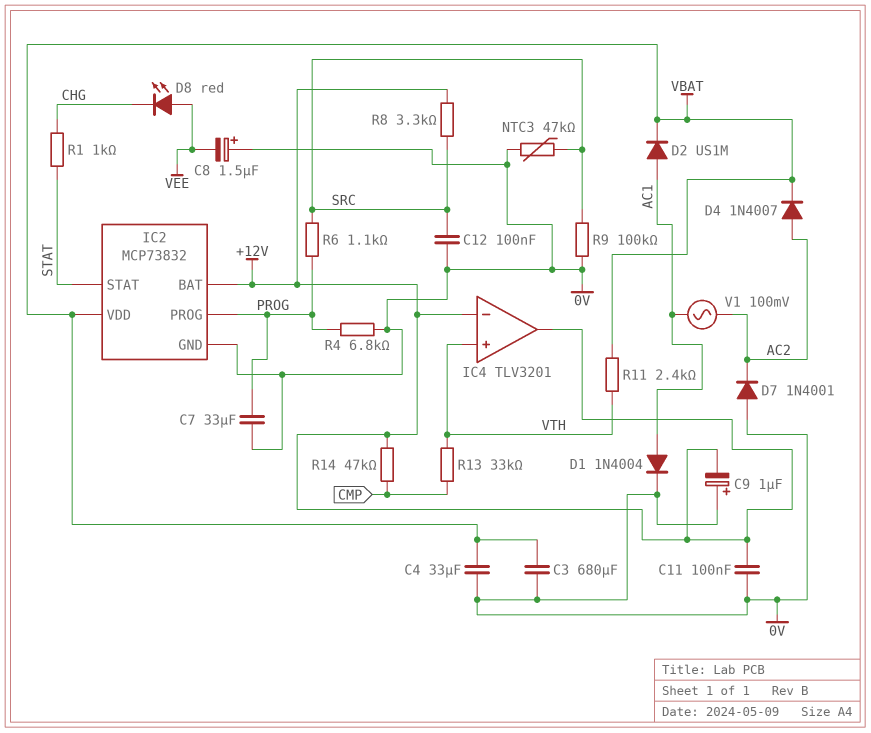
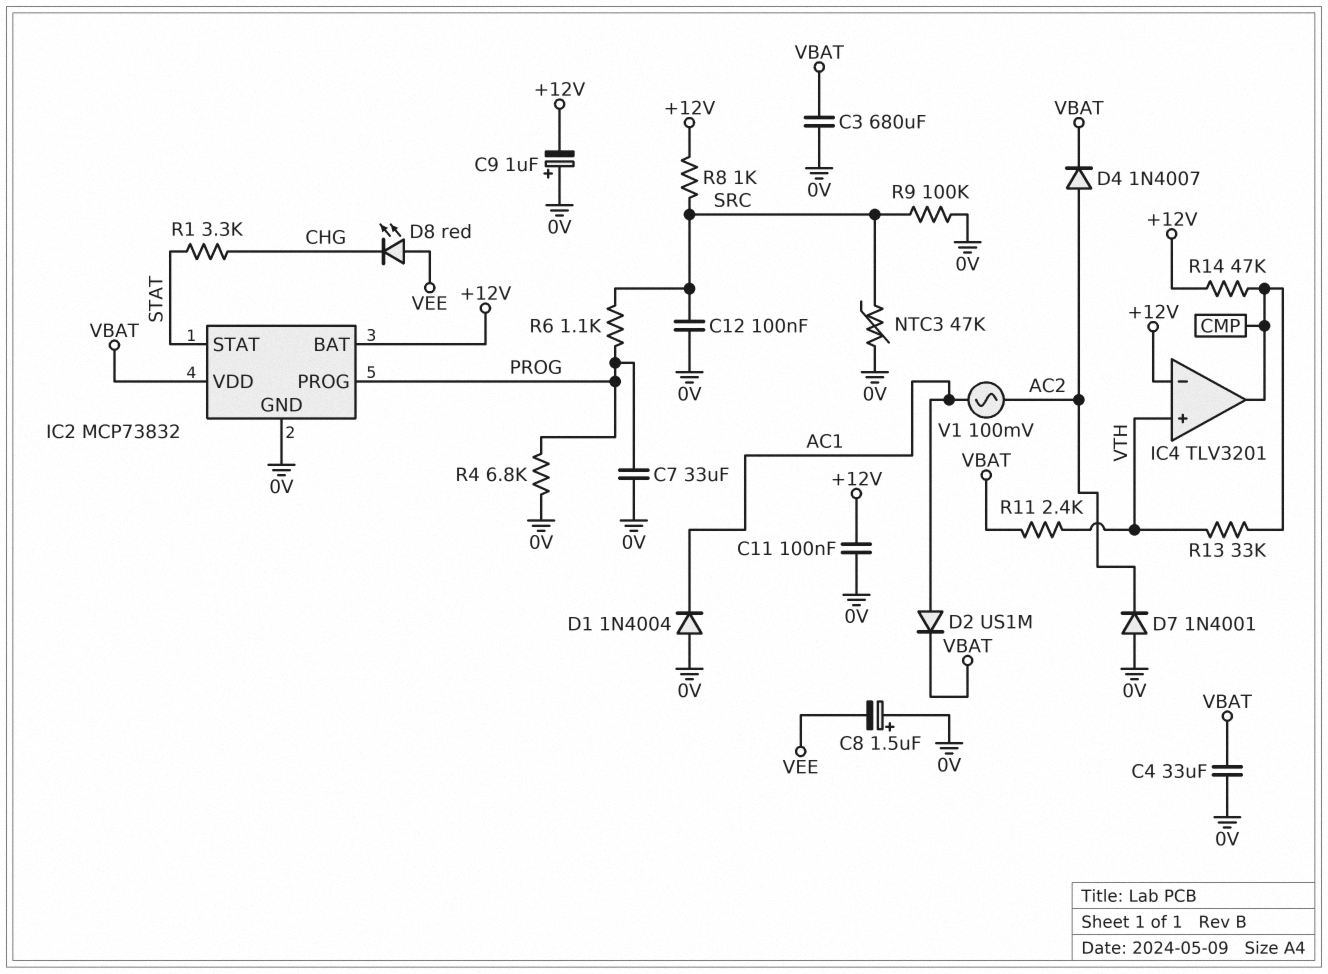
D1: diode 1N4004 (A AC1, K 0V) -> diode 1N4004 (A 0V, K AC1)
IC4 pin out: +12V -> CMP
R1: 1k (CHG, STAT) -> 3.3k (CHG, STAT)
R8: 3.3k (+12V, SRC) -> 1k (+12V, SRC)

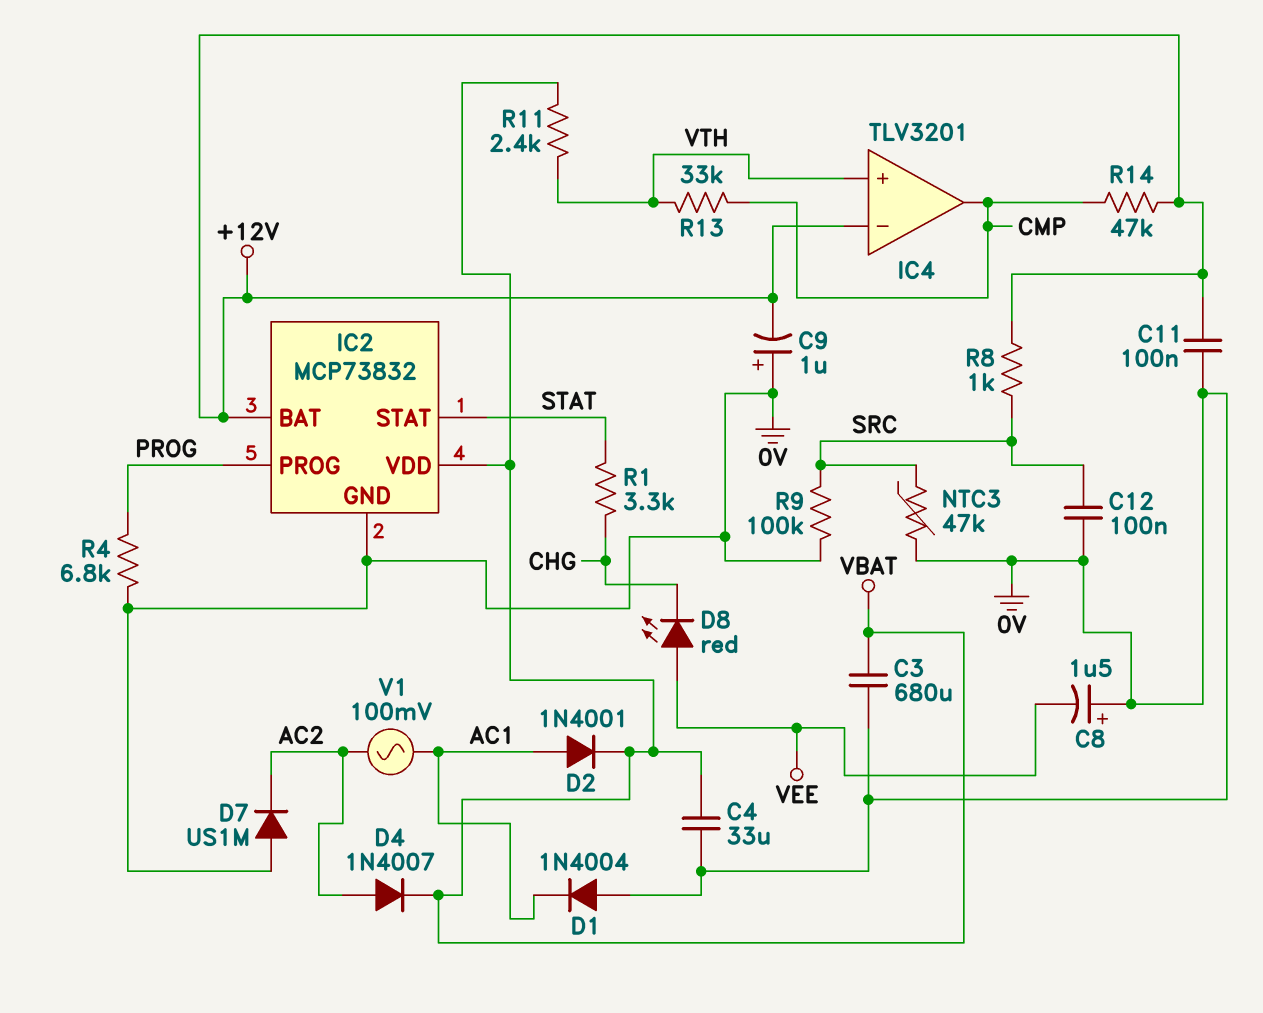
C7: 33uF (0V, PROG) -> none
D2: diode US1M (A AC1, K VBAT) -> diode 1N4001 (A AC1, K VBAT)
D7: diode 1N4001 (A 0V, K AC2) -> diode US1M (A 0V, K AC2)
R6: 1.1k (PROG, SRC) -> none

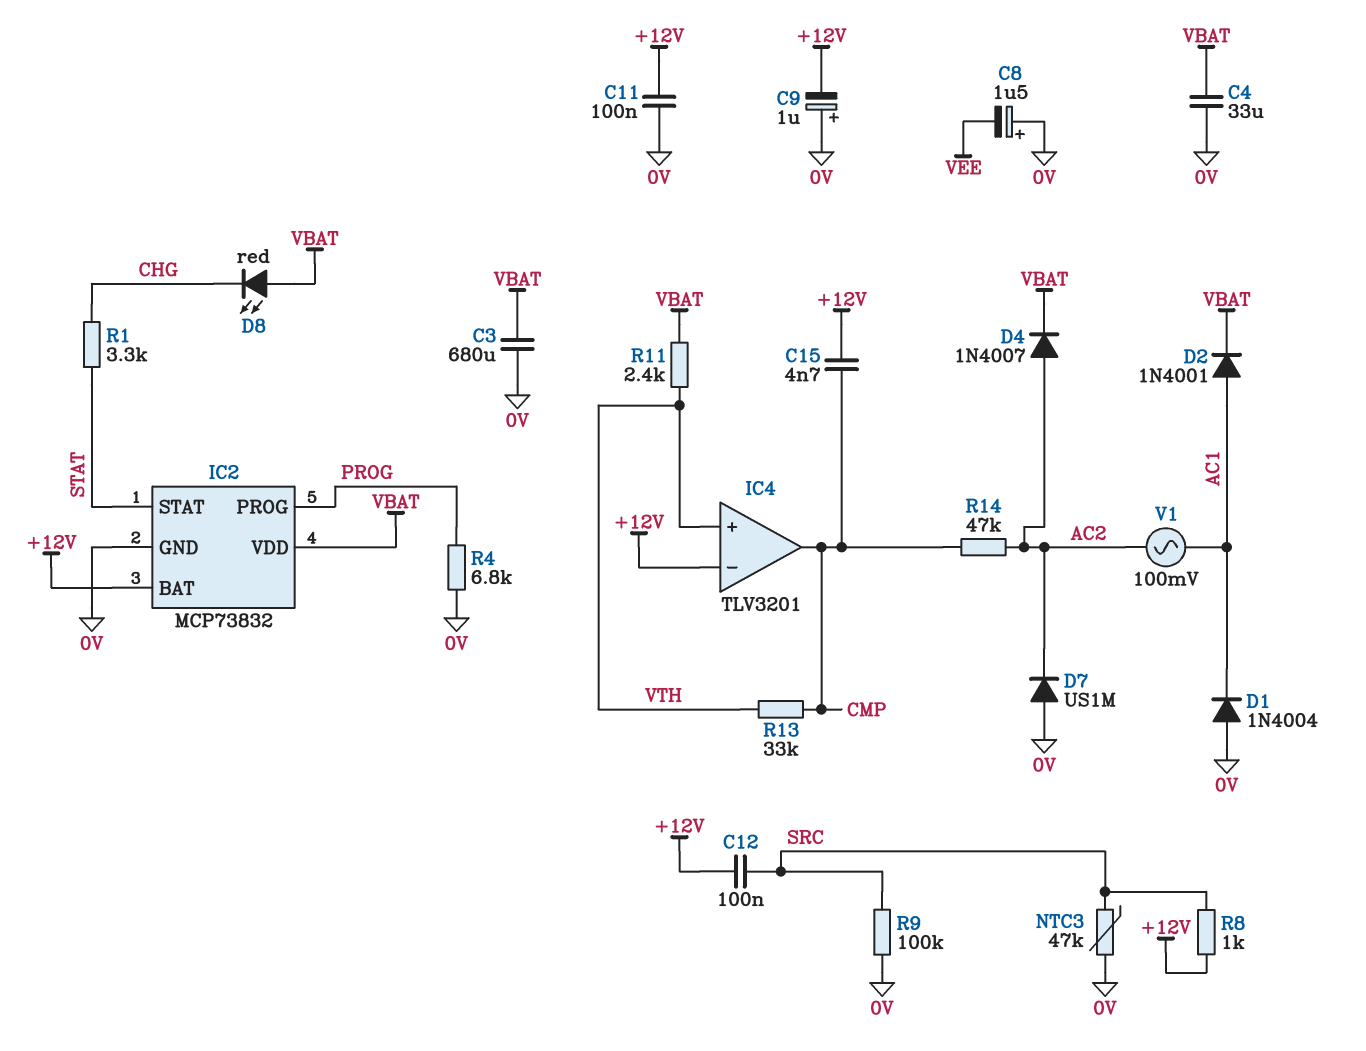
C12: 100nF (0V, SRC) -> 100nF (+12V, SRC)
C15: none -> 4.7nF (+12V, CMP)
D8: LED red (A VEE, K CHG) -> LED red (A VBAT, K CHG)
R14: 47k (+12V, CMP) -> 47k (AC2, CMP)

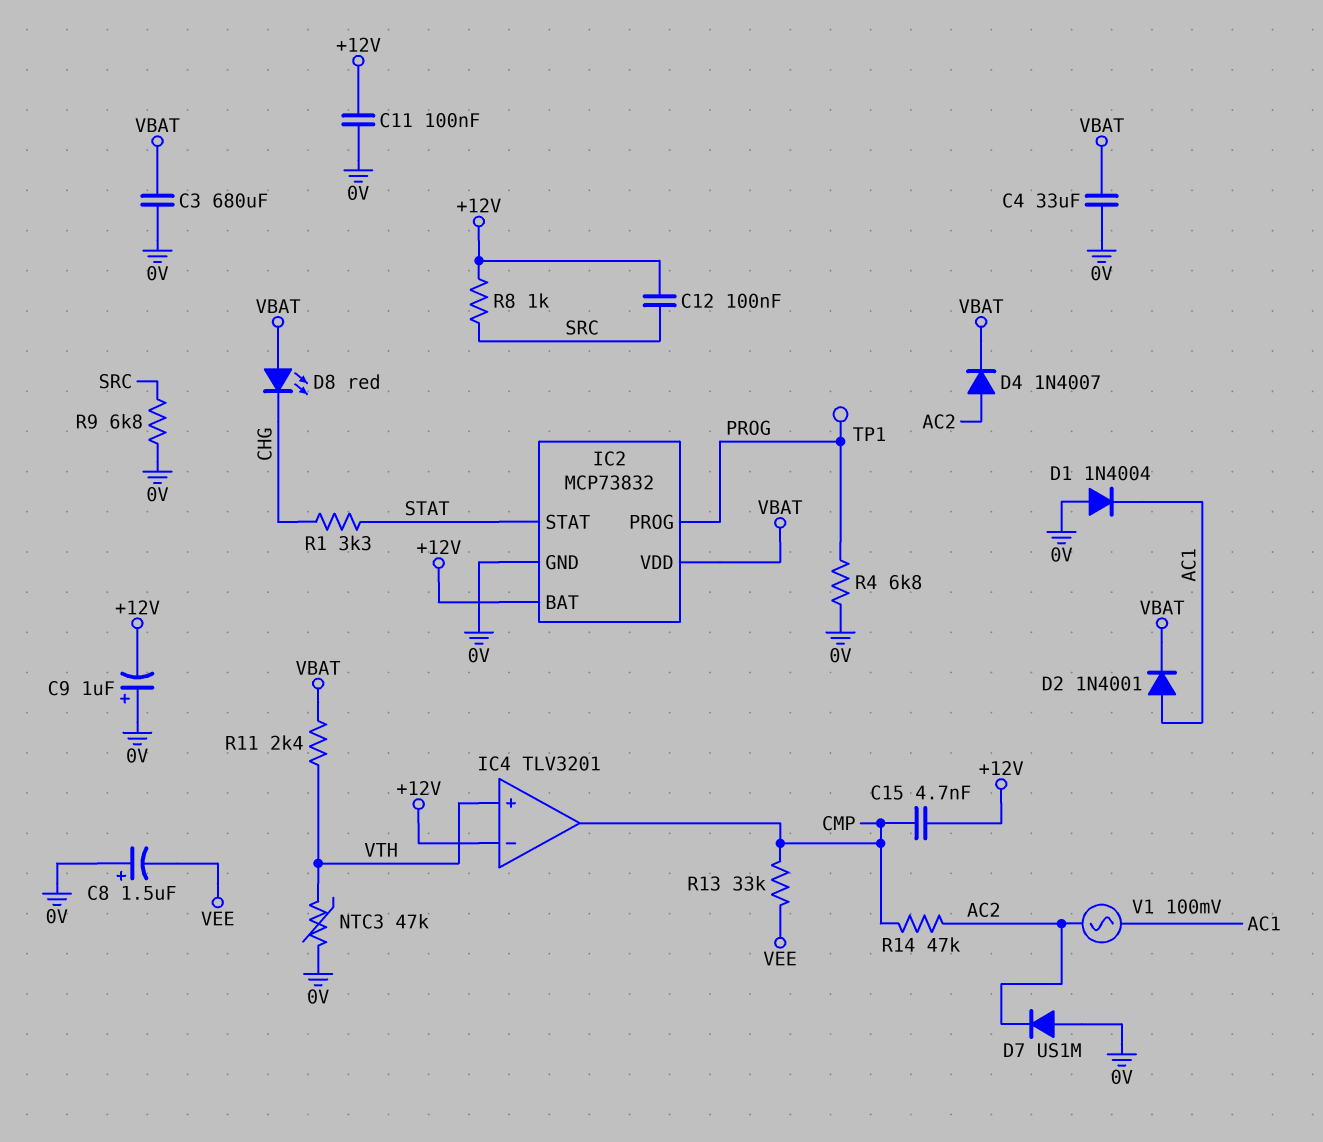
NTC3: 47k (0V, SRC) -> 47k (0V, VTH)
R9: 100k (0V, SRC) -> 6.8k (0V, SRC)
R13: 33k (CMP, VTH) -> 33k (CMP, VEE)
TP1: none -> test point (PROG)

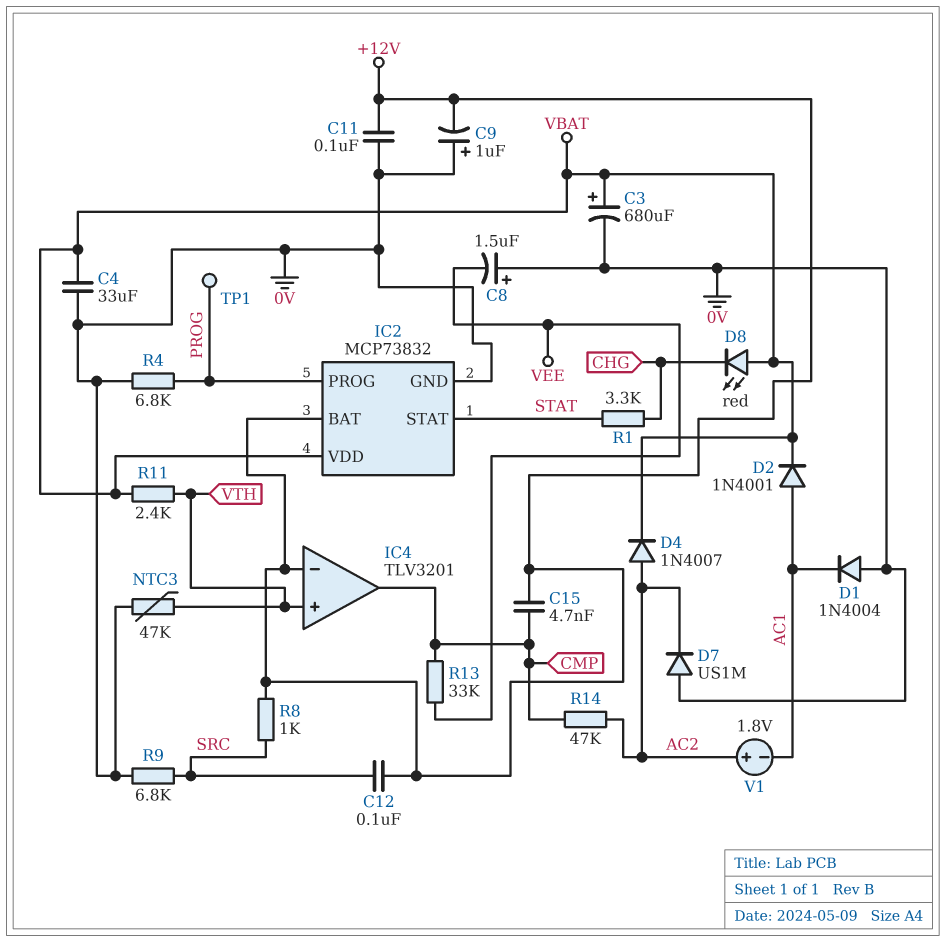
C3: 680uF (0V, VBAT) -> 680uF (plus VBAT, minus 0V)
V1: AC 100mV (AC1, AC2) -> 1.8V (plus AC2, minus AC1)

